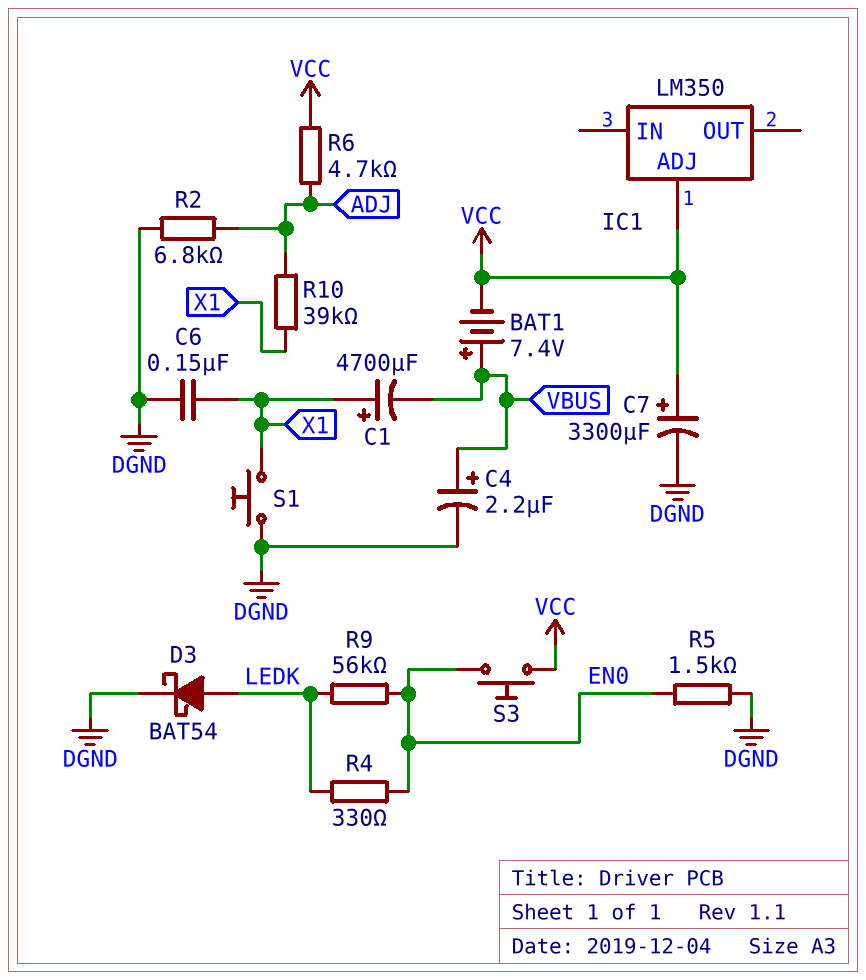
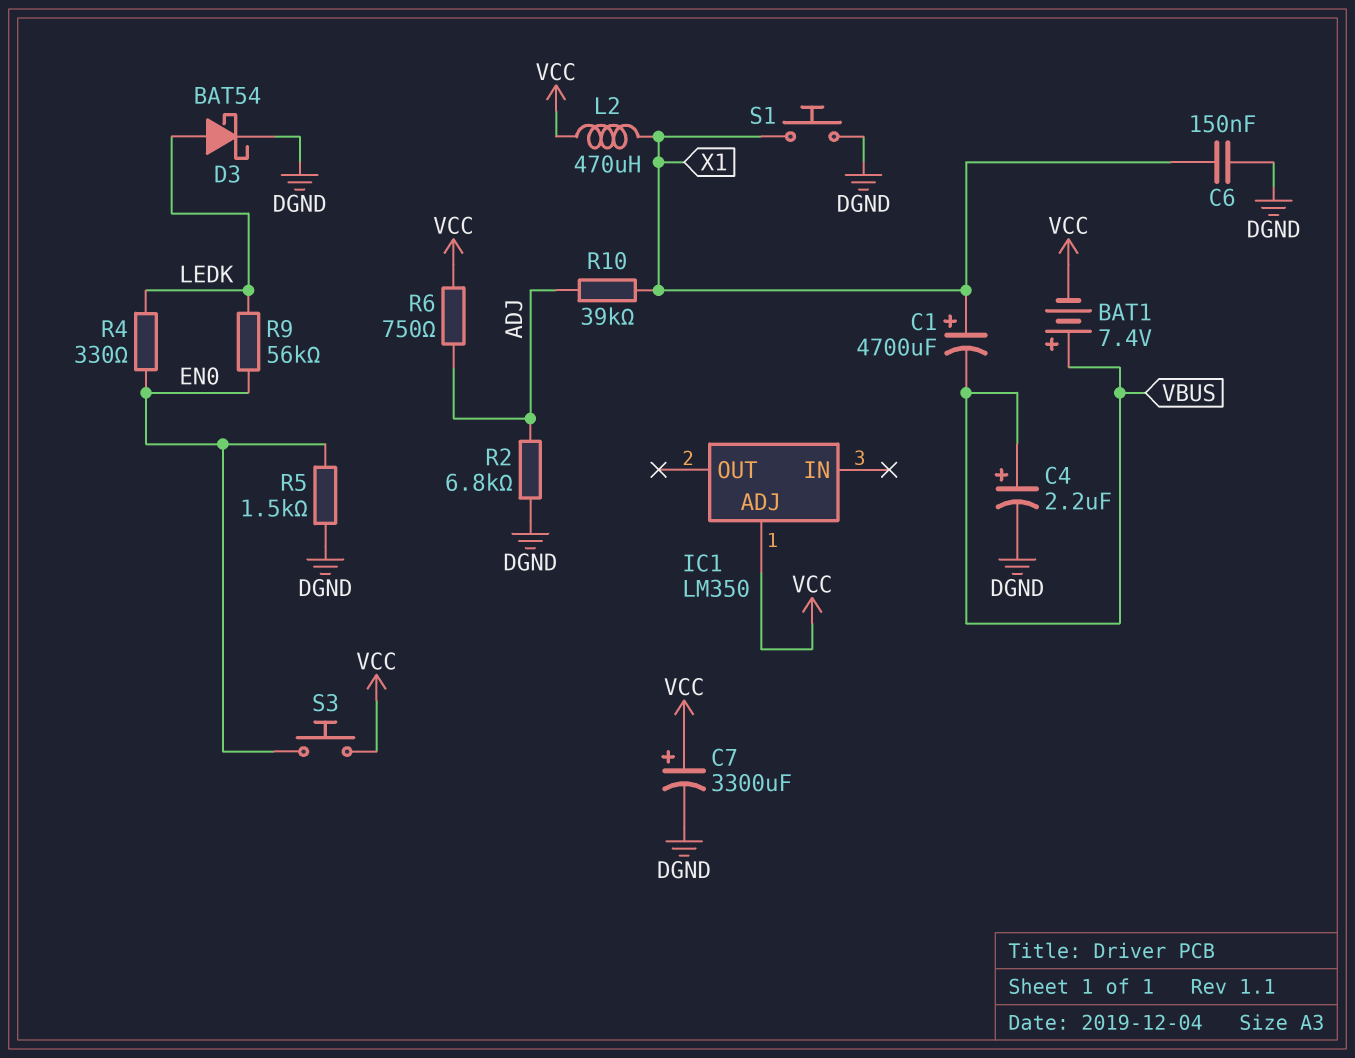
L2: none -> 470uH (VCC, X1)
R6: 4.7k (ADJ, VCC) -> 750 (ADJ, VCC)

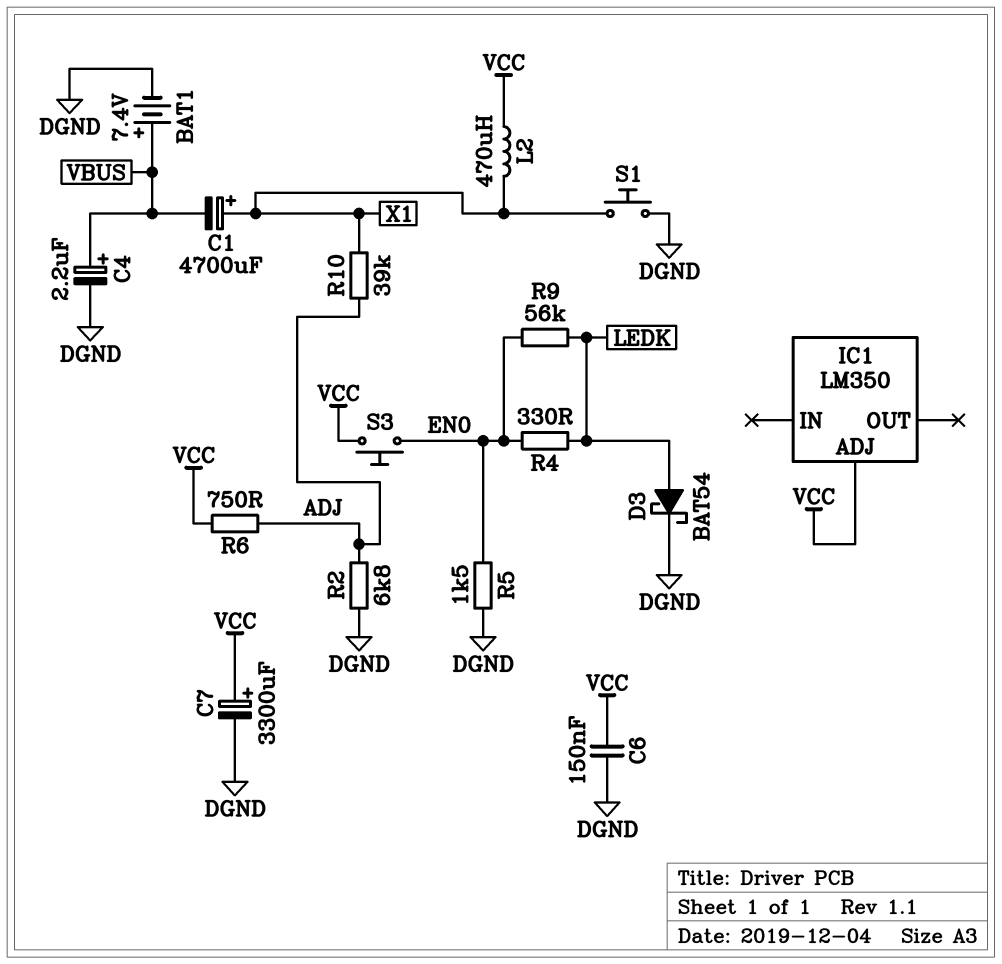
BAT1: 7.4V (plus VBUS, minus VCC) -> 7.4V (plus VBUS, minus DGND)
C6: 150nF (DGND, X1) -> 150nF (DGND, VCC)

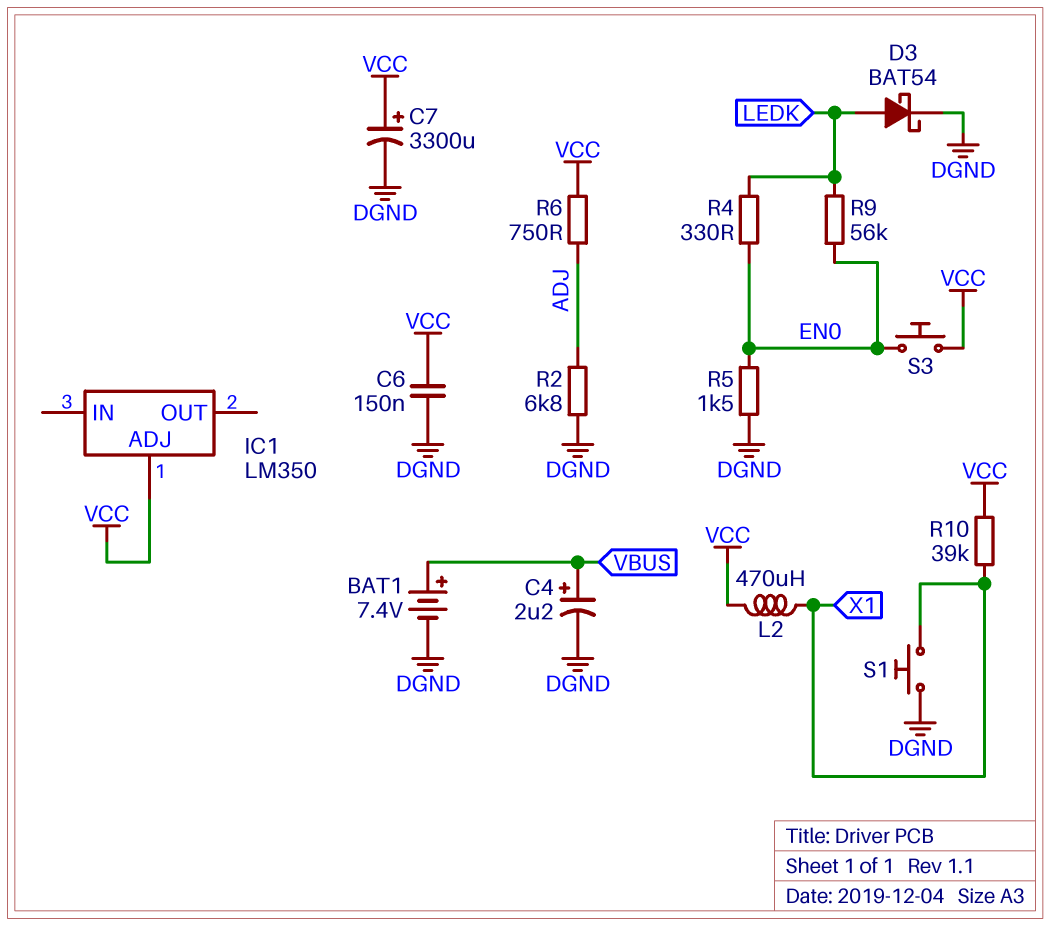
C1: 4700uF (plus X1, minus VBUS) -> none
R10: 39k (ADJ, X1) -> 39k (VCC, X1)

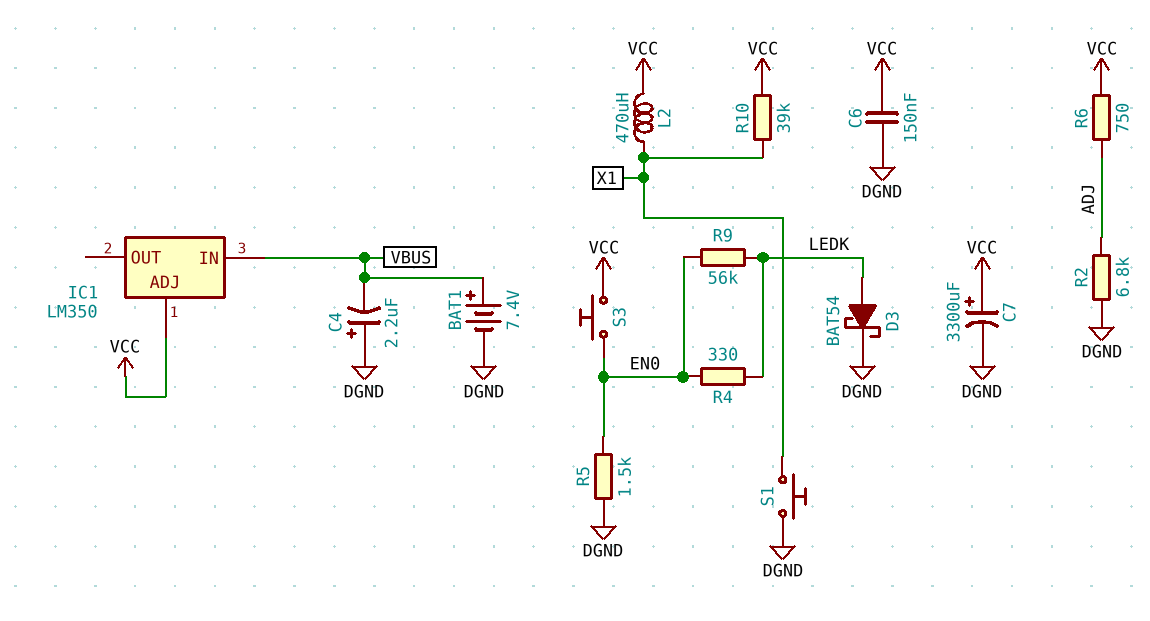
C4: 2.2uF (plus VBUS, minus DGND) -> 2.2uF (plus DGND, minus VBUS)
IC1 pin IN: none -> VBUS

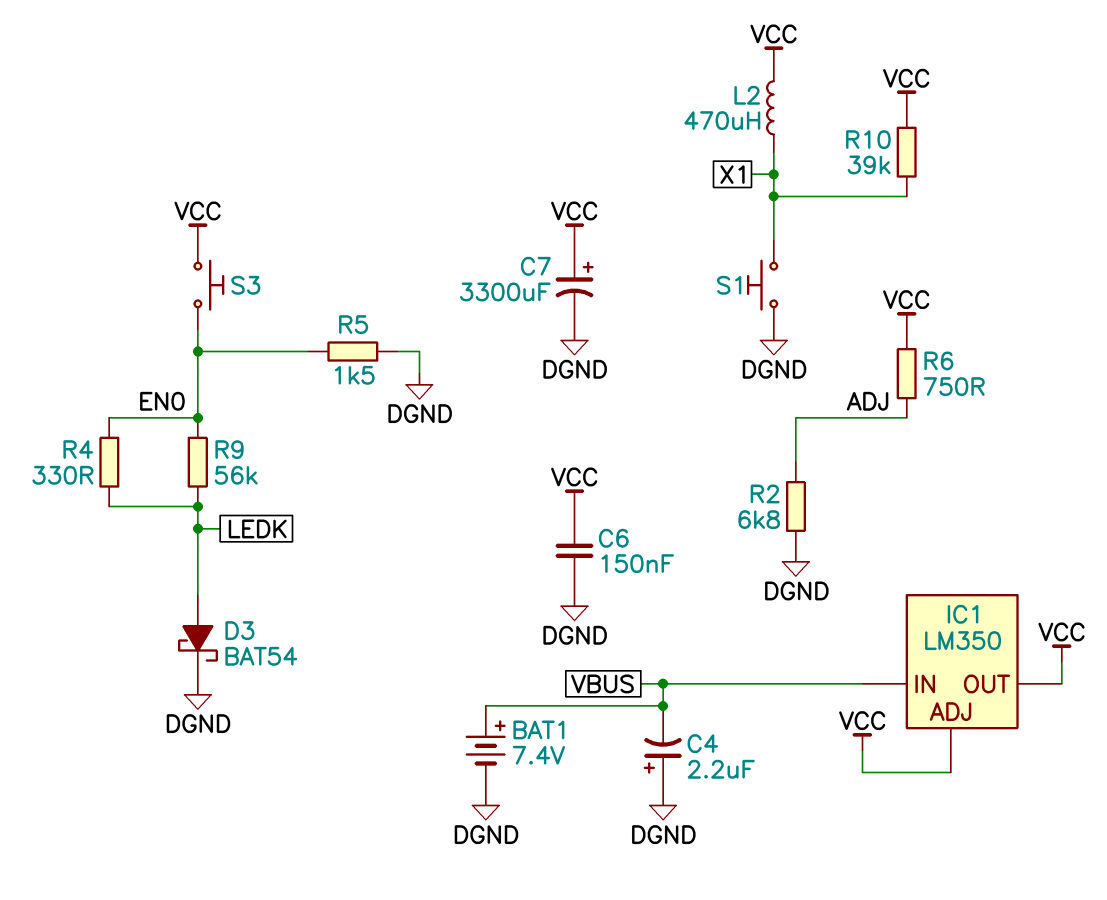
IC1 pin OUT: none -> VCC

